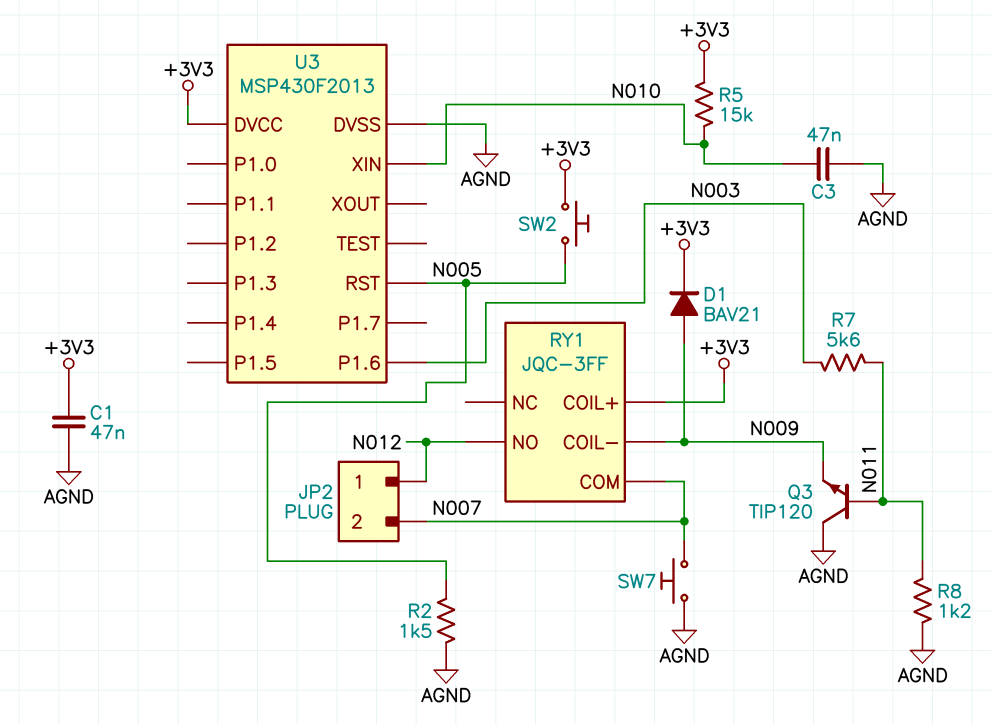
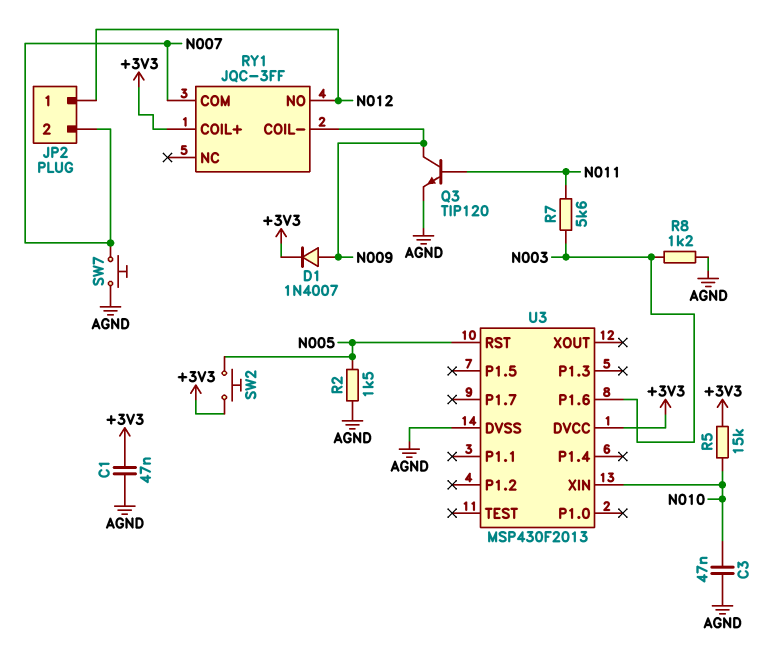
D1: diode BAV21 (A N009, K +3V3) -> diode 1N4007 (A N009, K +3V3)
Q3: NPN TIP120 (B N011, C AGND, E N009) -> NPN TIP120 (B N011, C N009, E AGND)
R8: 1.2k (AGND, N011) -> 1.2k (AGND, N003)

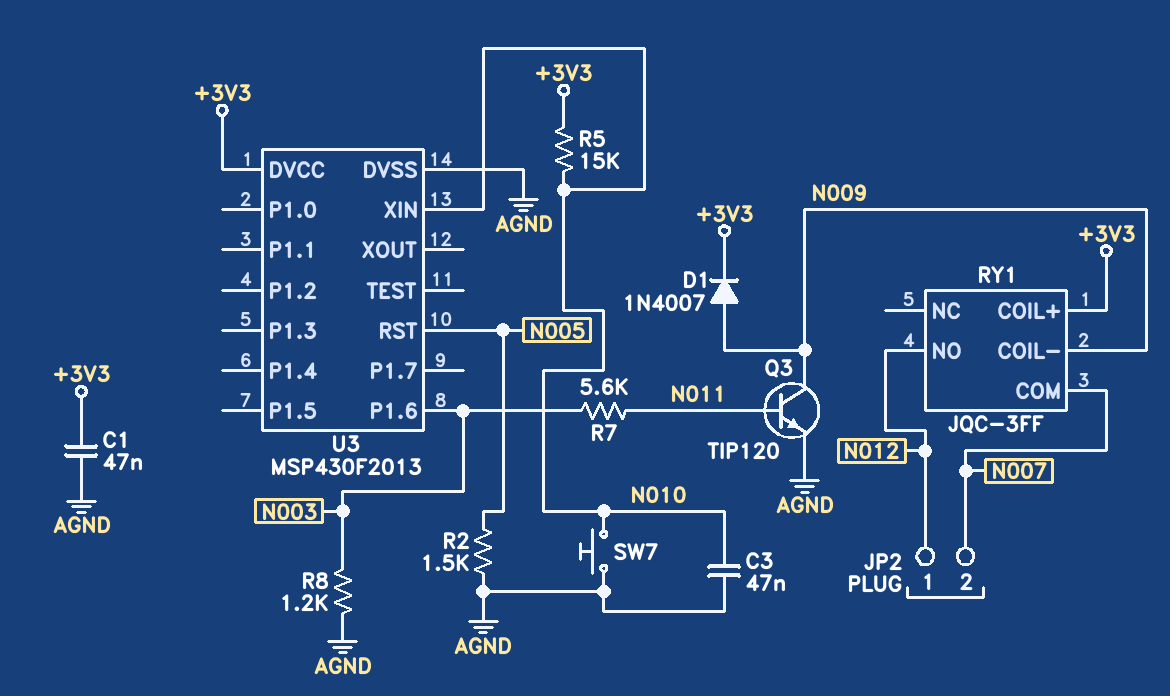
SW2: button (+3V3, N005) -> none
SW7: button (AGND, N007) -> button (AGND, N010)

